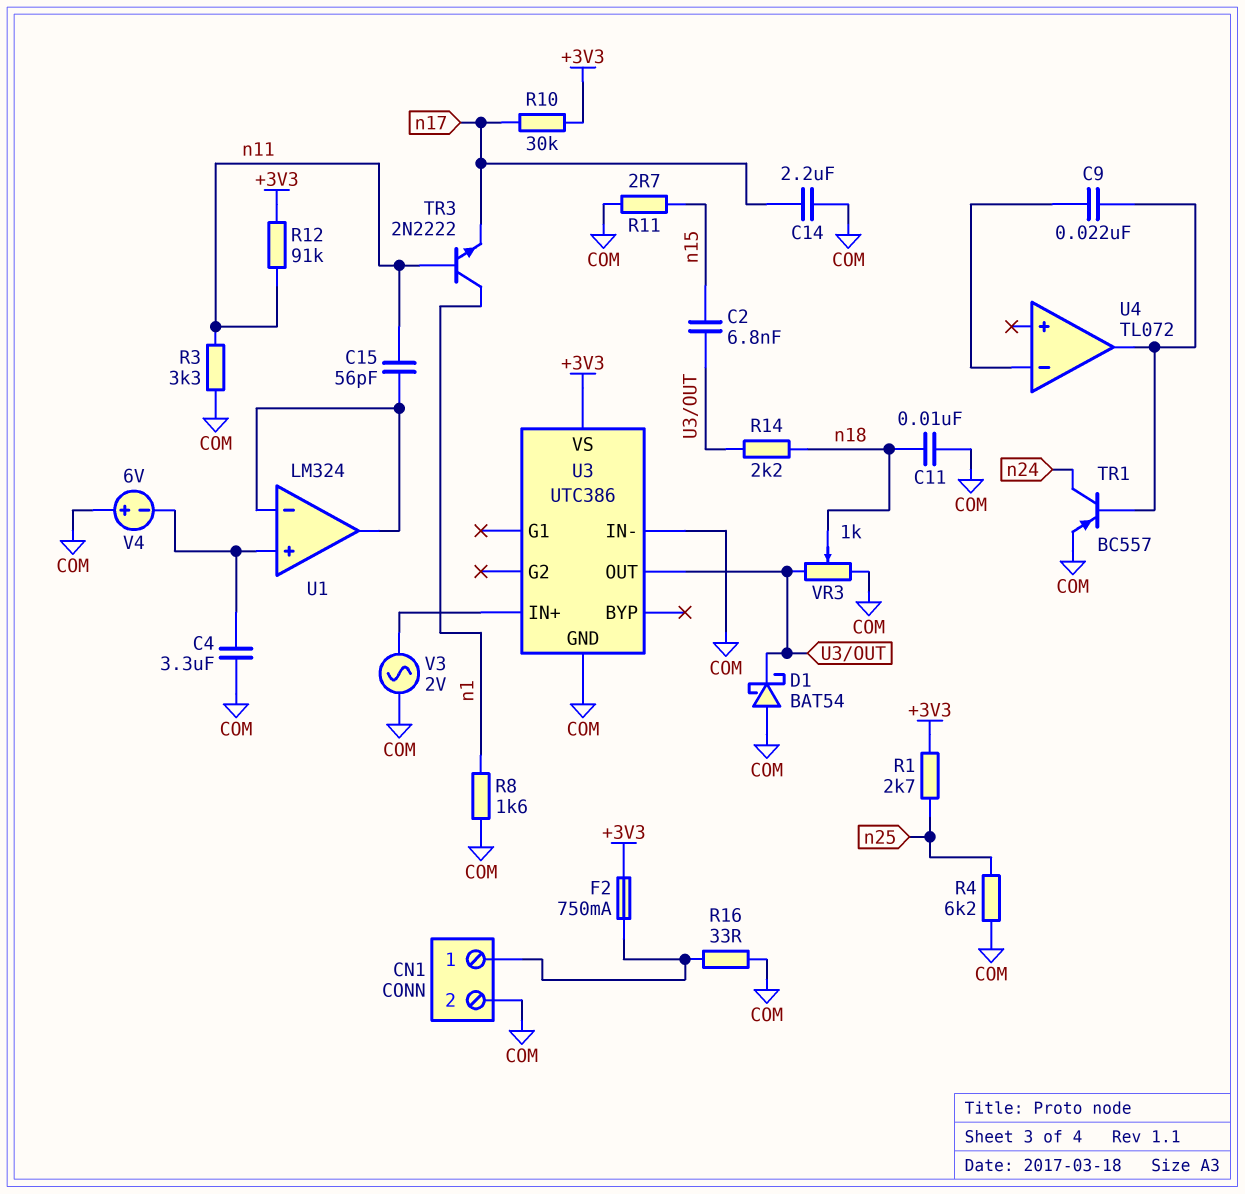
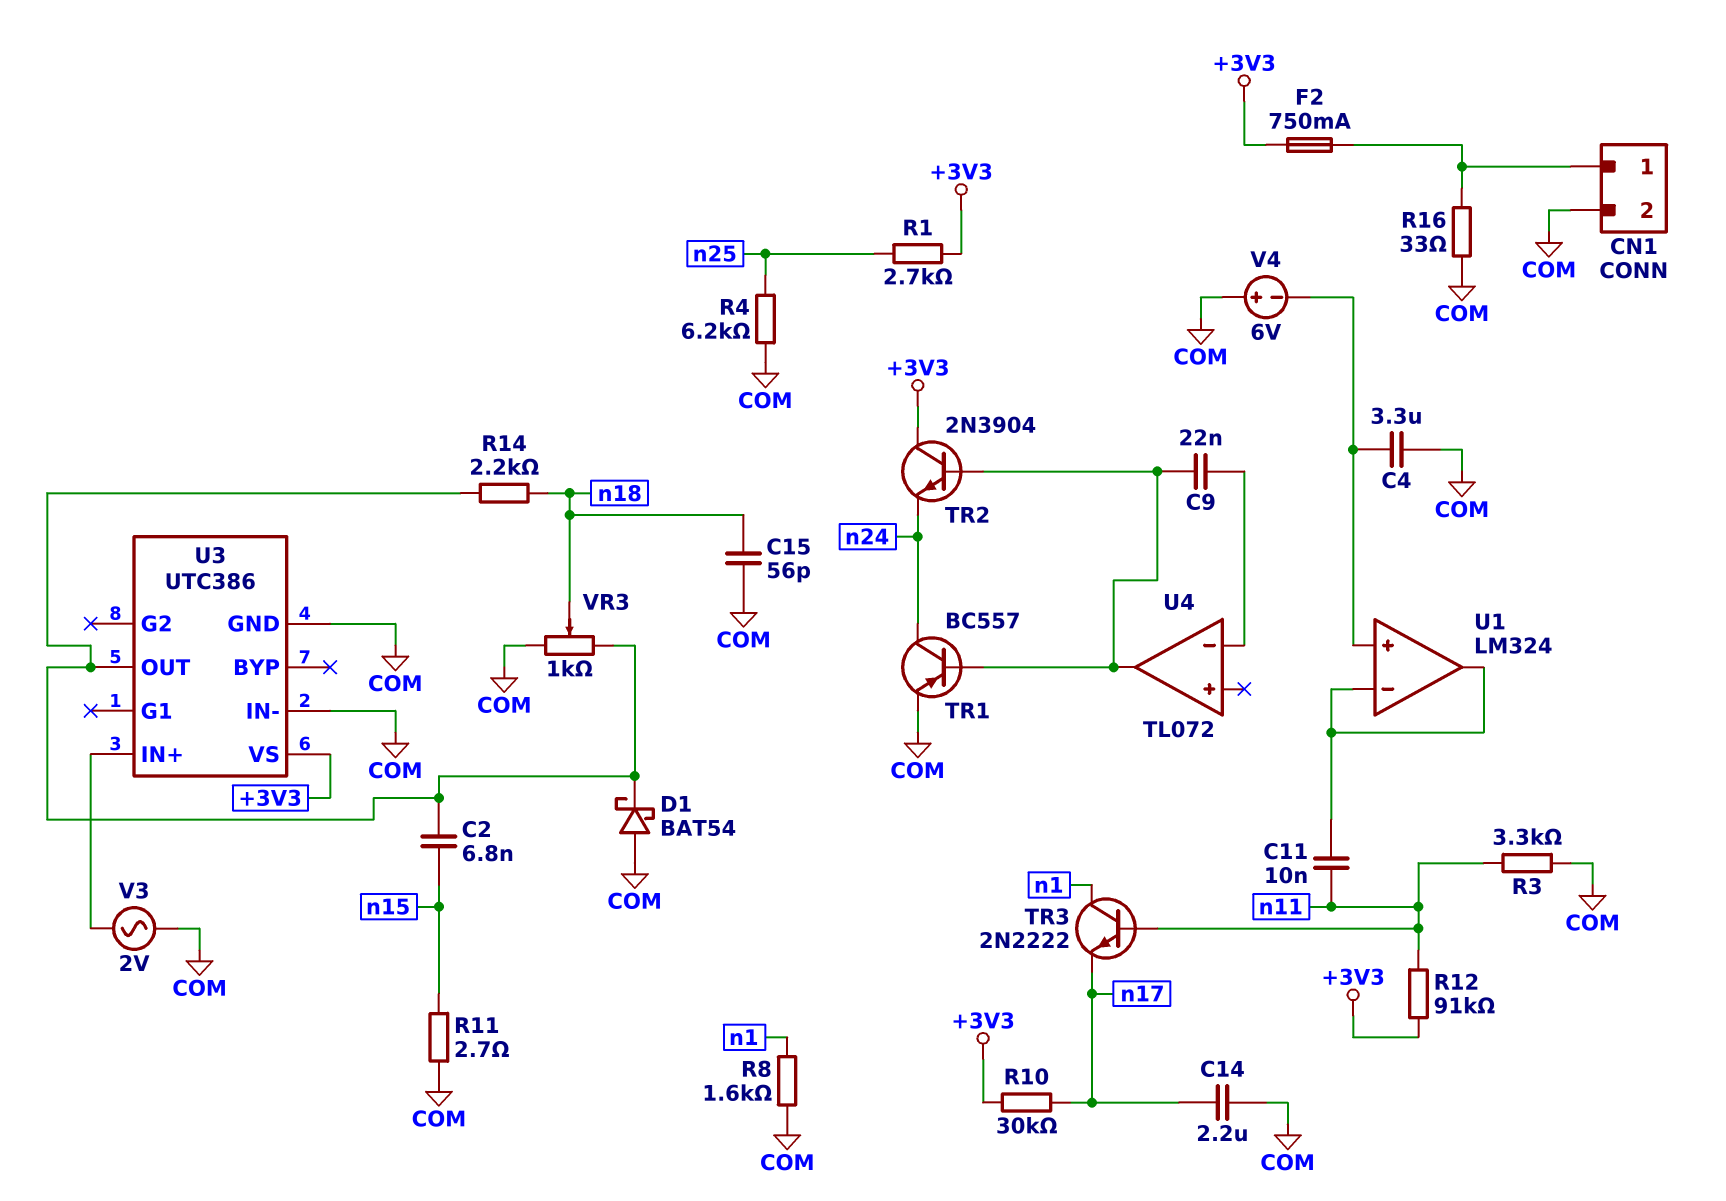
C11: 10nF (COM, n18) -> 10nF (U1/in-, n11)
C15: 56pF (U1/in-, n11) -> 56pF (COM, n18)
TR2: none -> NPN 2N3904 (B U4/out, C +3V3, E n24)

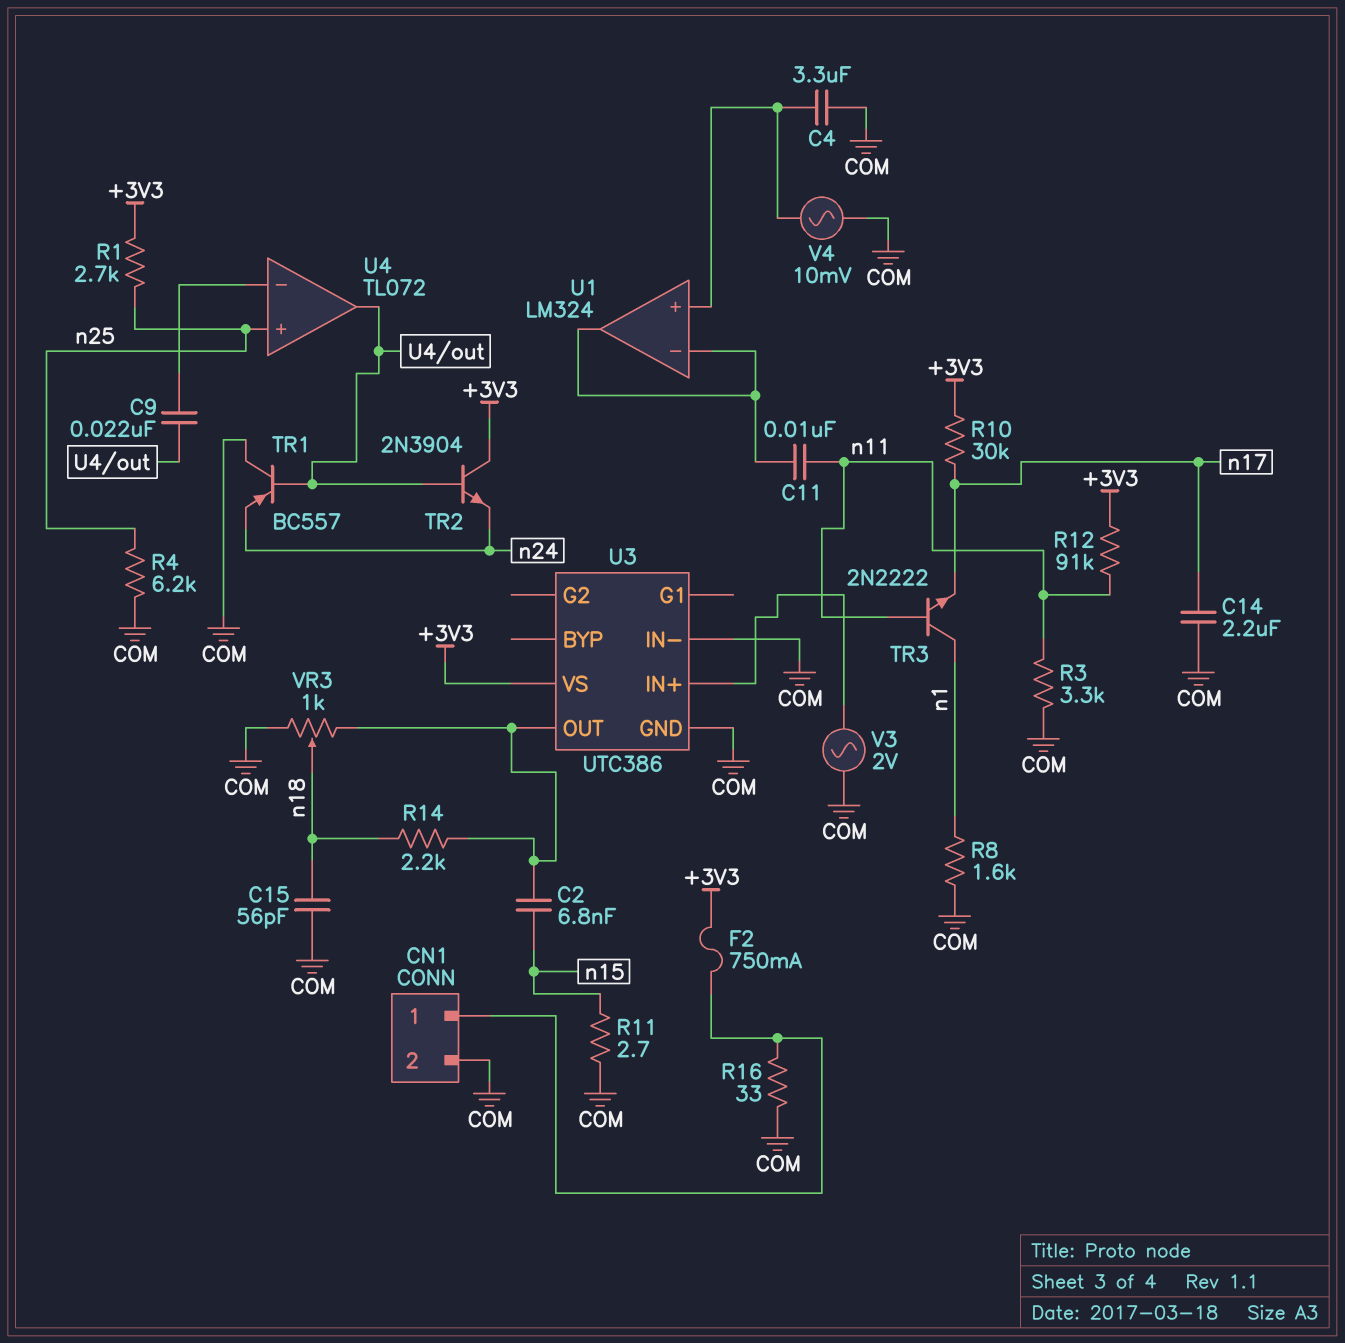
D1: schottky BAT54 (A COM, K U3/OUT) -> none
TR1: PNP BC557 (B U4/out, C n24, E COM) -> PNP BC557 (B U4/out, C COM, E n24)
U4 pin in+: none -> n25
V4: 6V (plus COM, minus U1/in+) -> AC 10mV (COM, U1/in+)

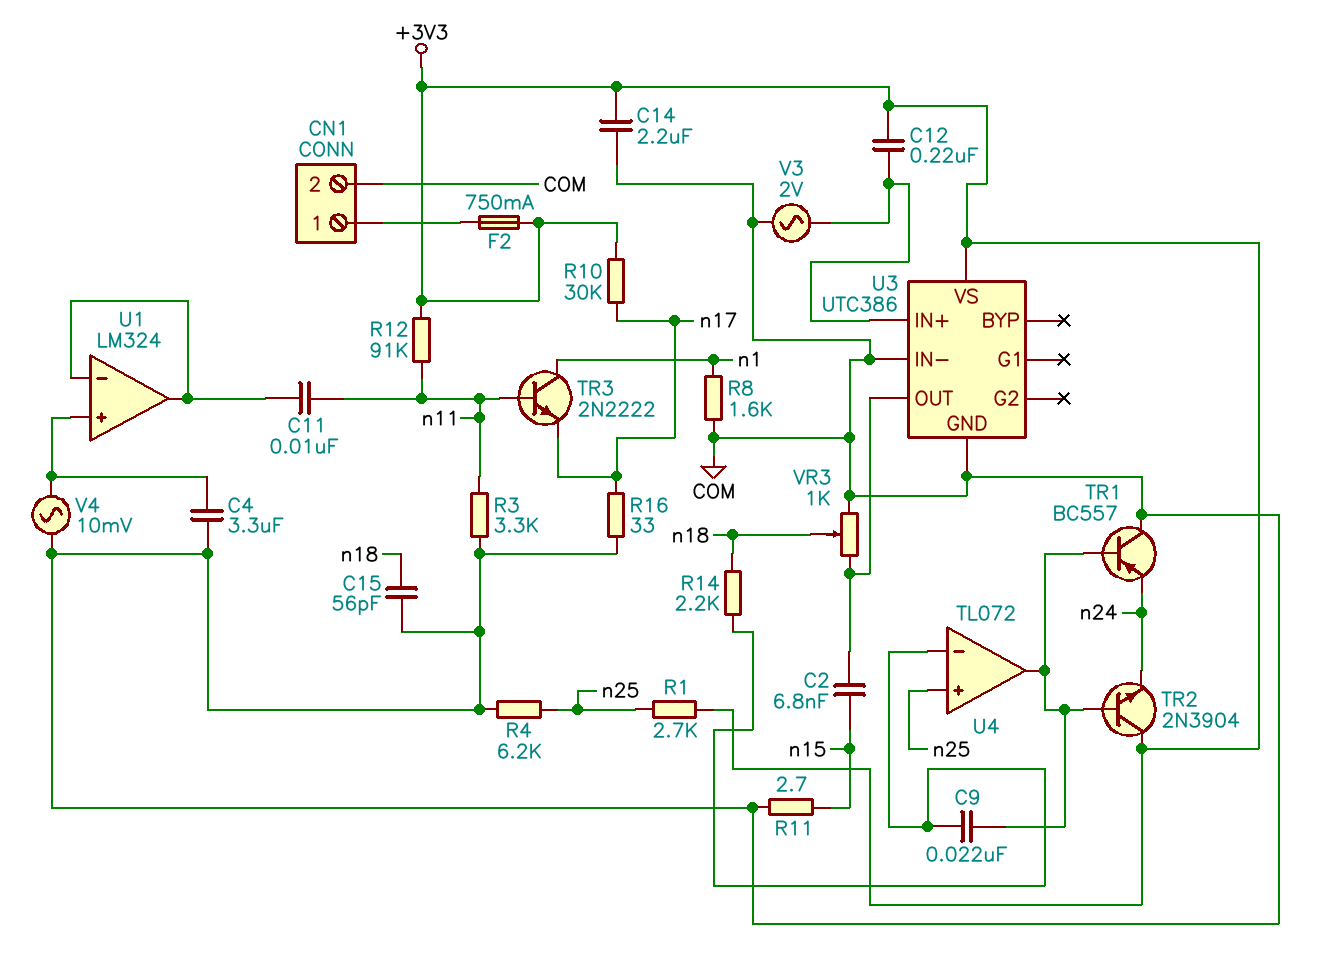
C12: none -> 220nF (+3V3, U3/IN+)
C14: 2.2uF (COM, n17) -> 2.2uF (+3V3, COM)
R14: 2.2k (U3/OUT, n18) -> 2.2k (U4/in-, n18)
R16: 33 (CN1/1, COM) -> 33 (COM, n17)

